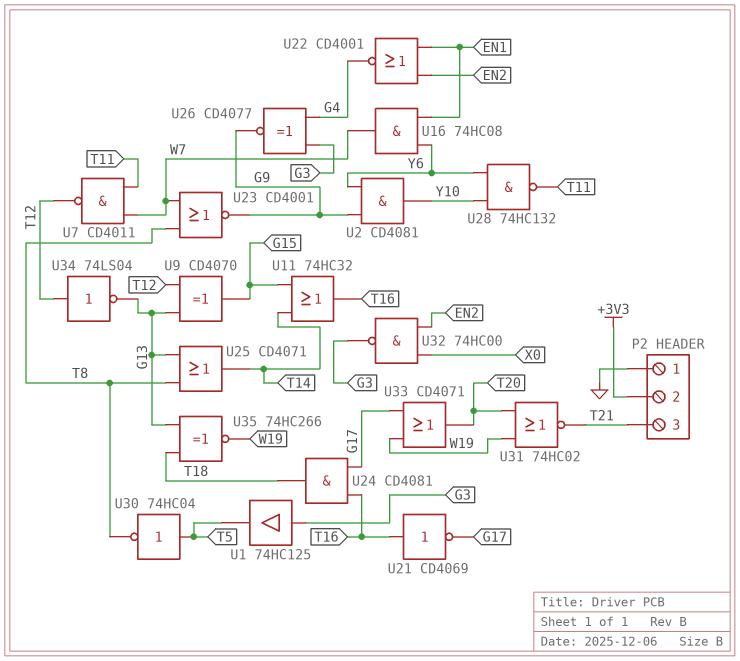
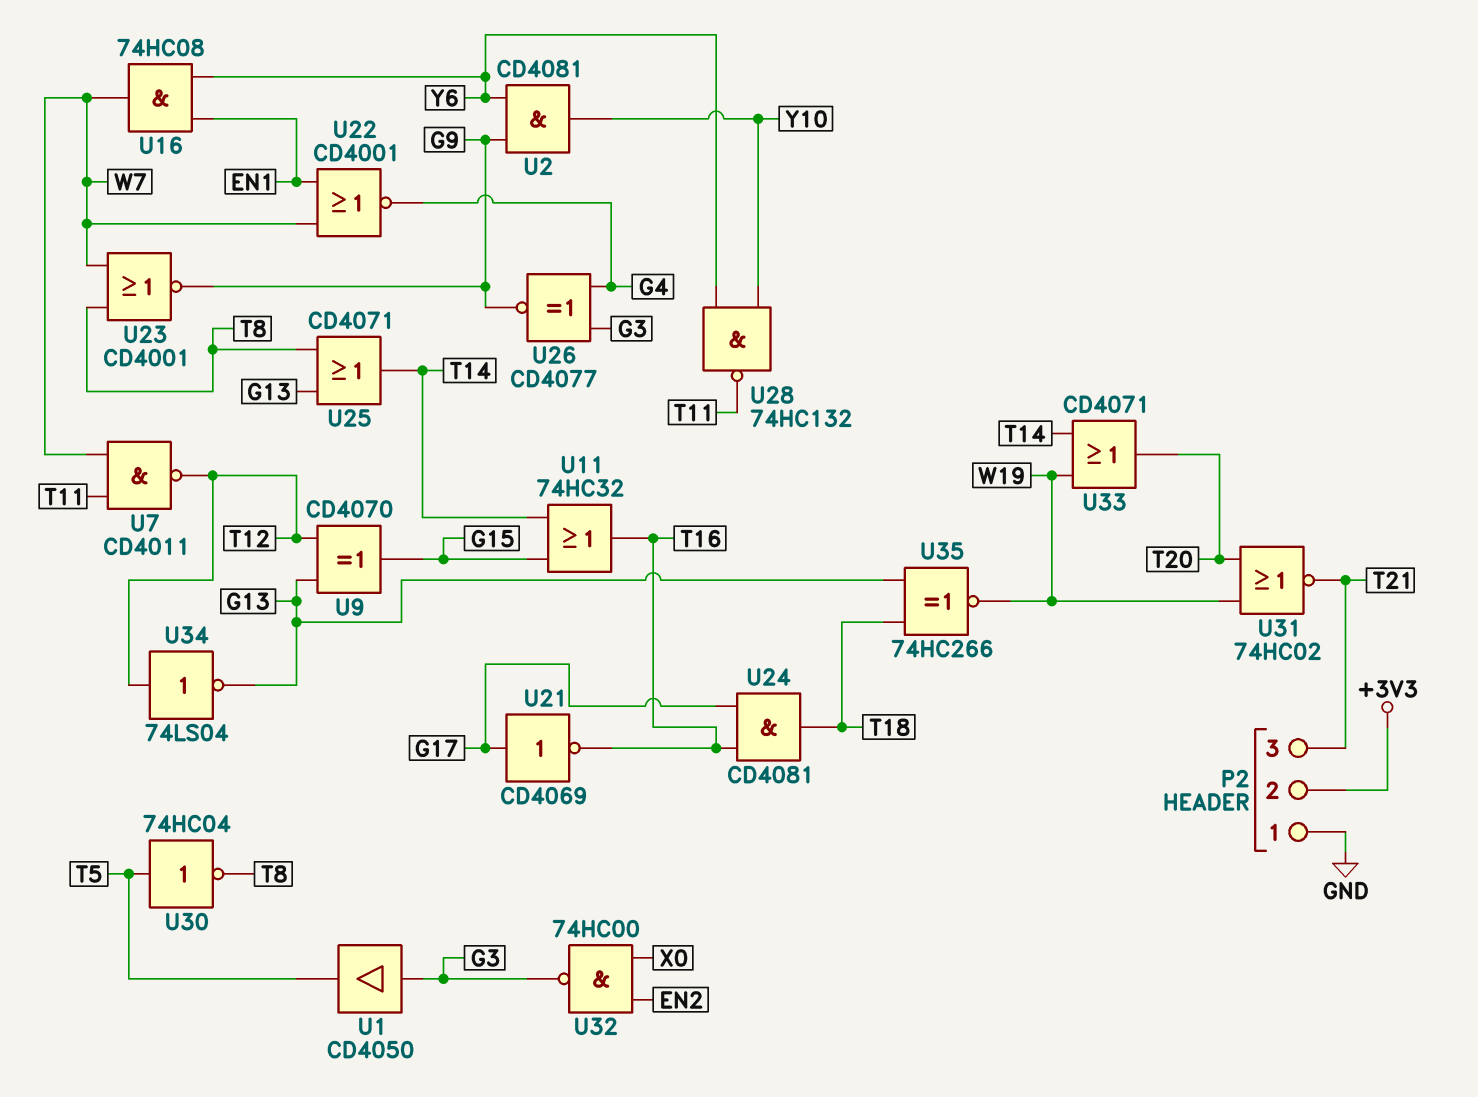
U1: buffer 74HC125 (in G3, out T5) -> buffer CD4050 (in G3, out T5)
U21: NOT CD4069 (in T16, out G17) -> NOT CD4069 (in G17, out T16)
U22: NOR CD4001 (in EN1, in EN2, out G4) -> NOR CD4001 (in EN1, in W7, out G4)
U33: OR CD4071 (in G17, in W19, out T20) -> OR CD4071 (in T14, in W19, out T20)

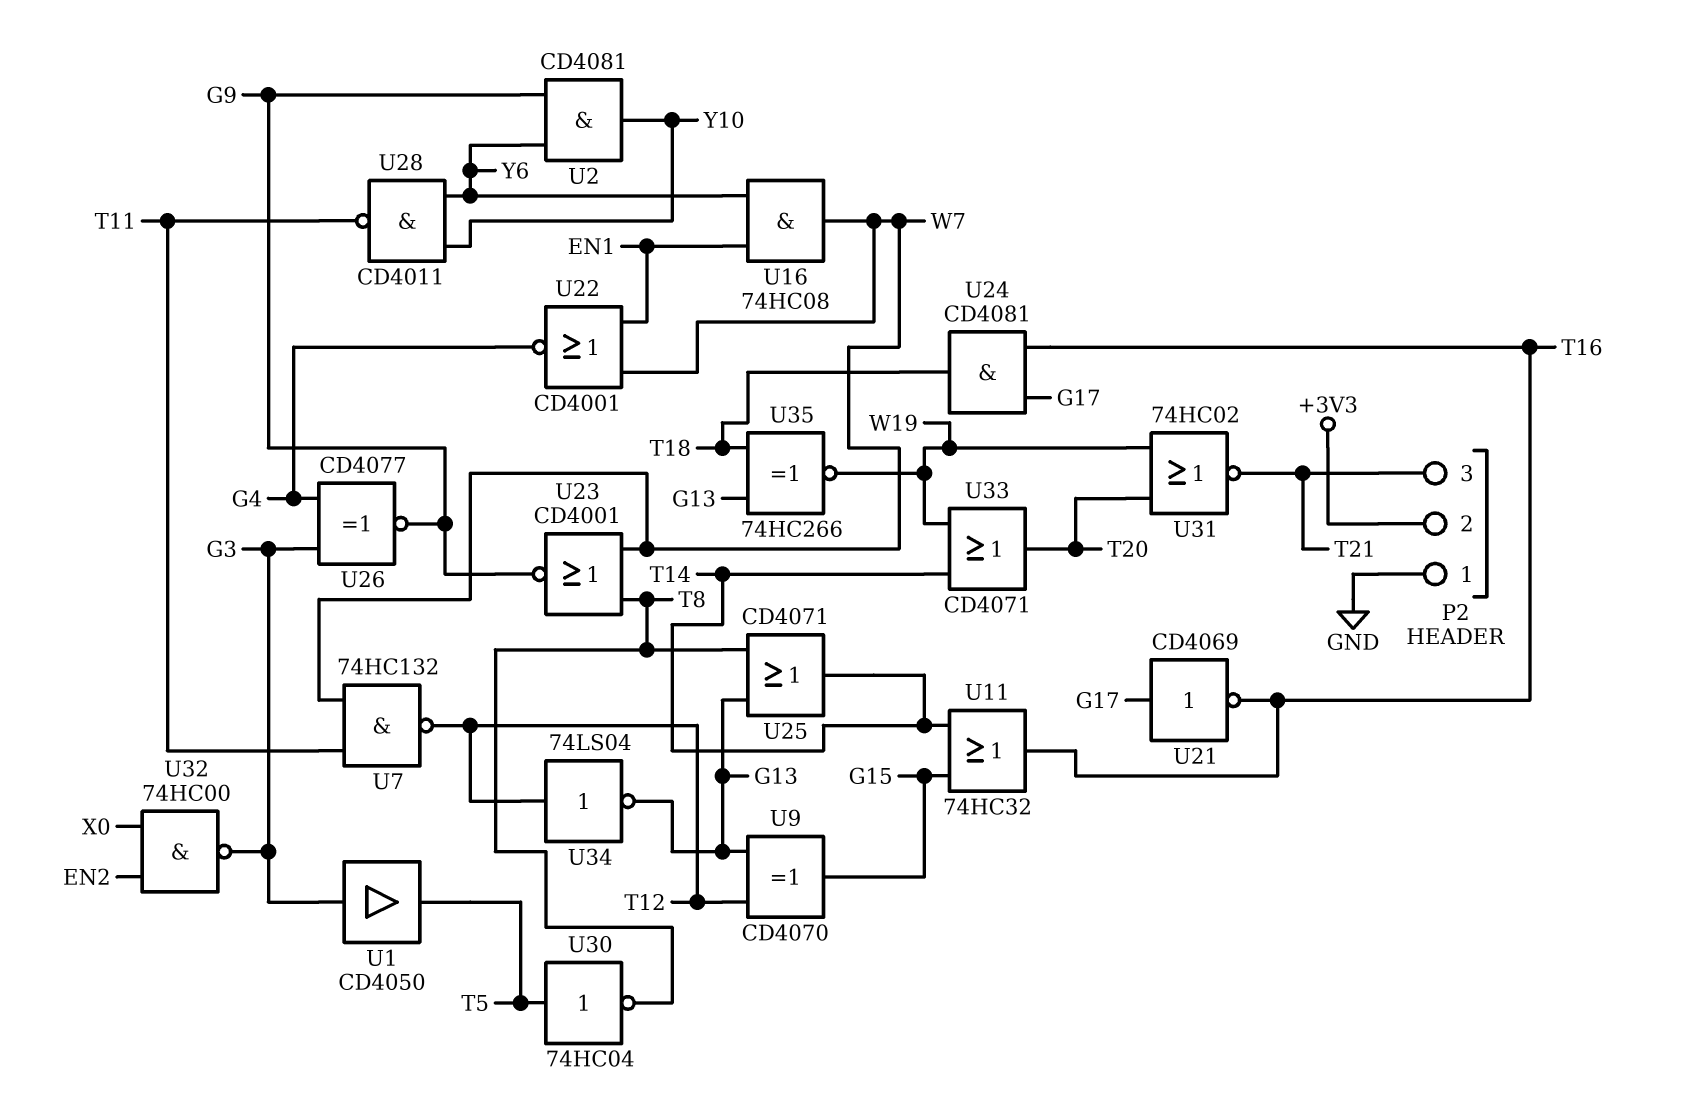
U7: NAND CD4011 (in T11, in W7, out T12) -> NAND 74HC132 (in T11, in W7, out T12)
U28: NAND 74HC132 (in Y6, in Y10, out T11) -> NAND CD4011 (in Y6, in Y10, out T11)

